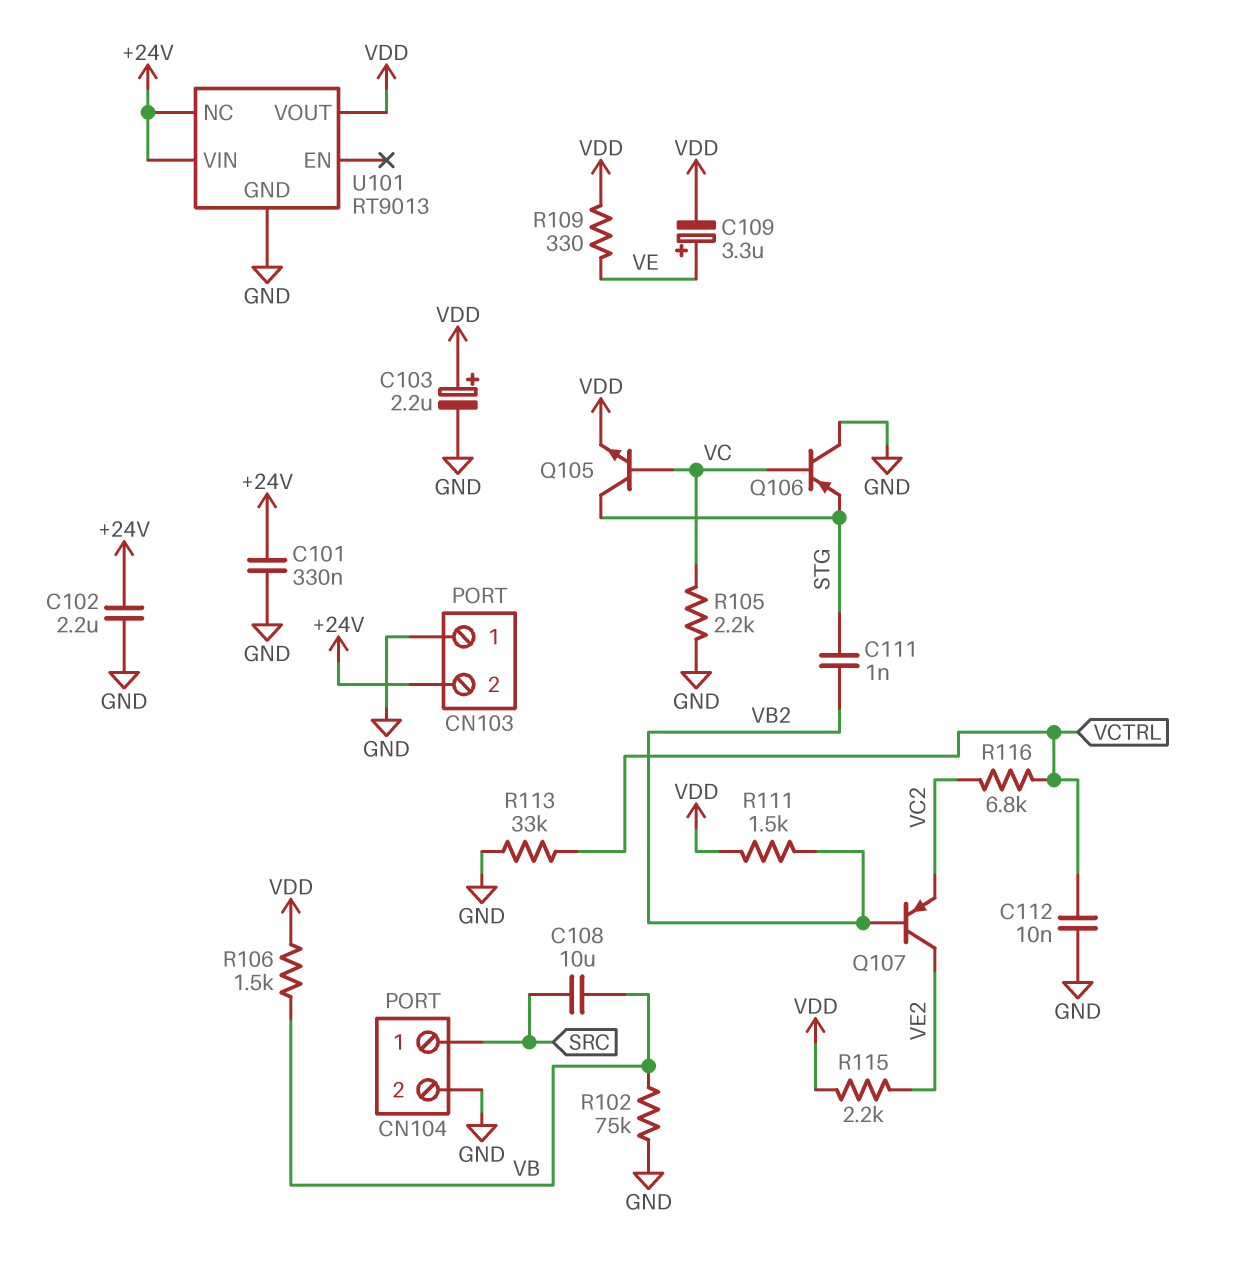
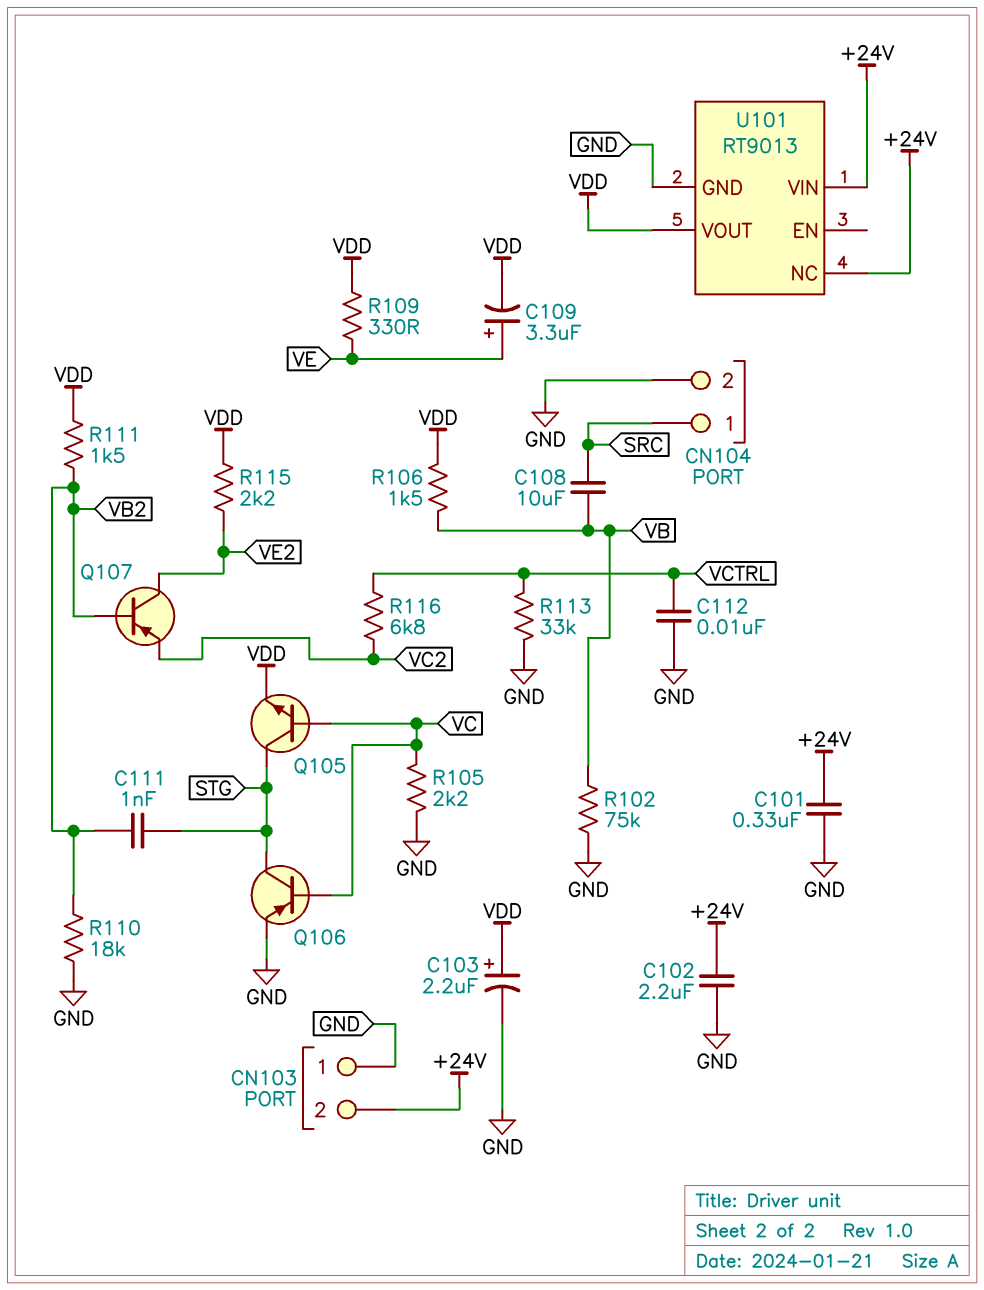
Q106: PNP (B VC, C GND, E STG) -> PNP (B VC, C STG, E GND)
R110: none -> 18k (GND, VB2)

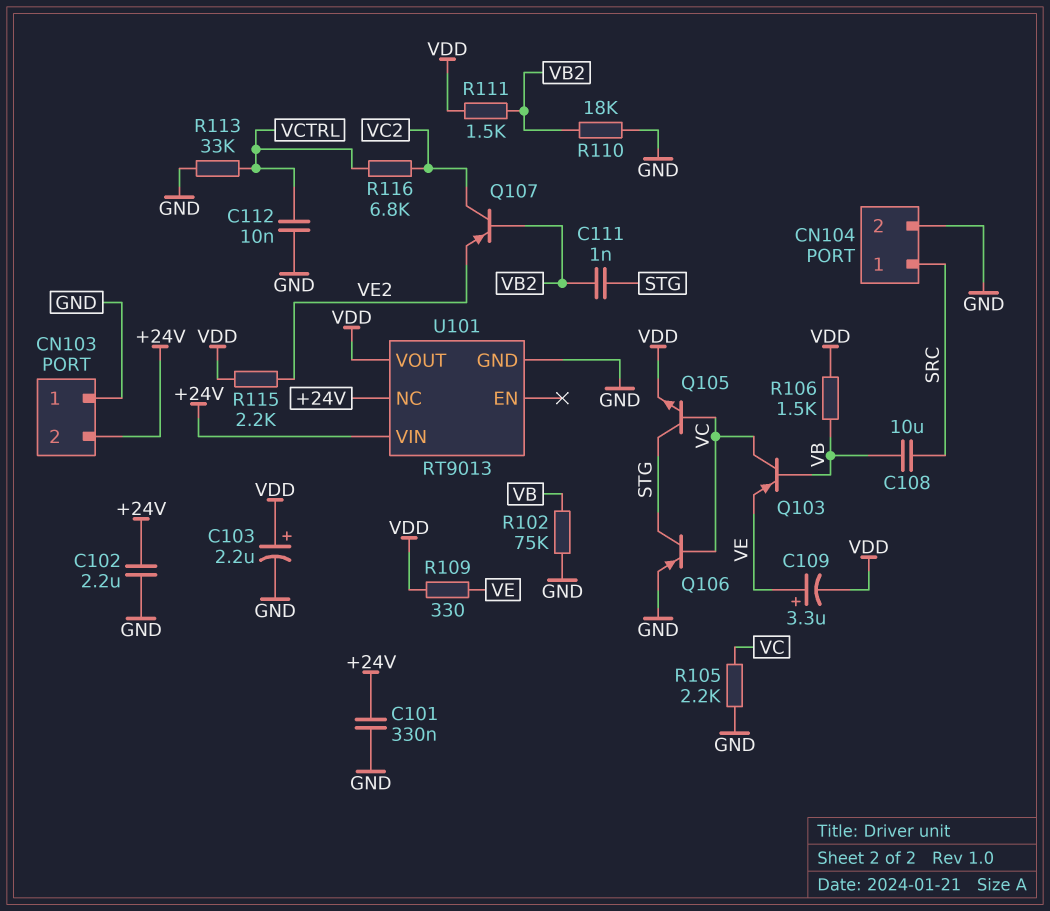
Q103: none -> PNP (B VB, C VC, E VE)
Q107: PNP (B VB2, C VE2, E VC2) -> PNP (B VB2, C VC2, E VE2)

